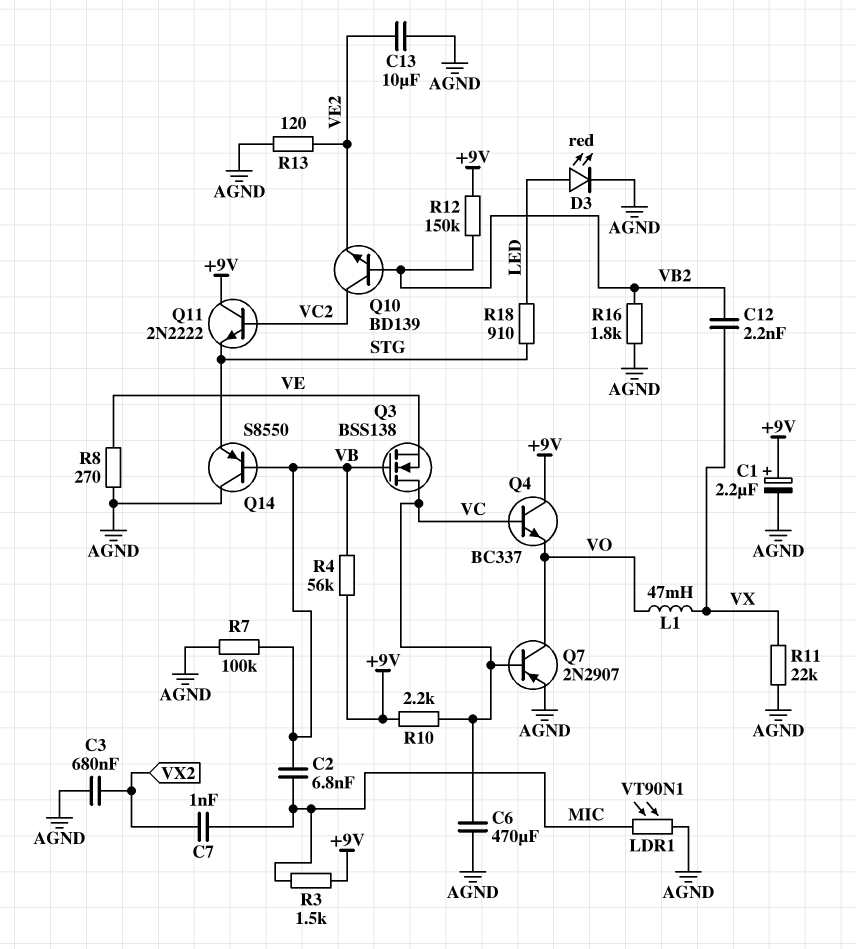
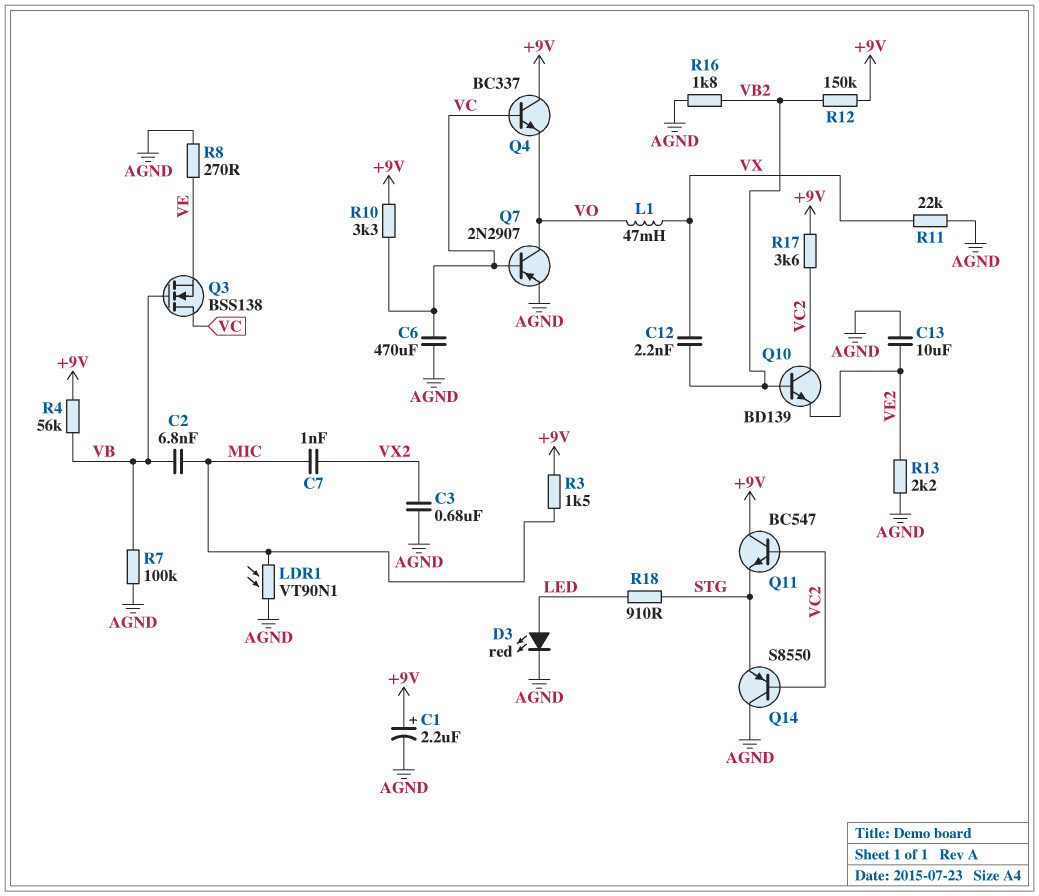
Q11: NPN 2N2222 (B VC2, C +9V, E STG) -> NPN BC547 (B VC2, C +9V, E STG)
Q14: PNP S8550 (B VB, C AGND, E STG) -> PNP S8550 (B VC2, C AGND, E STG)
R10: 2.2k (+9V, VC) -> 3.3k (+9V, VC)
R13: 120 (AGND, VE2) -> 2.2k (AGND, VE2)
R17: none -> 3.6k (+9V, VC2)

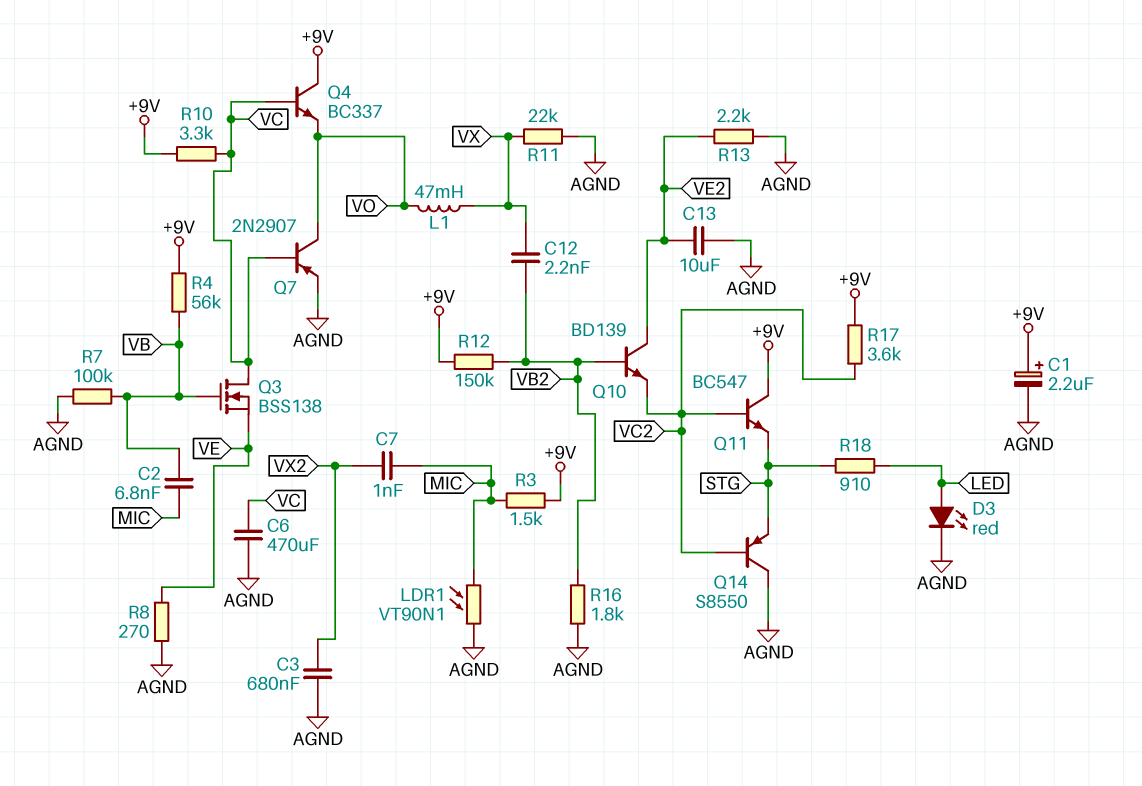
Q10: NPN BD139 (B VB2, C VC2, E VE2) -> NPN BD139 (B VB2, C VE2, E VC2)

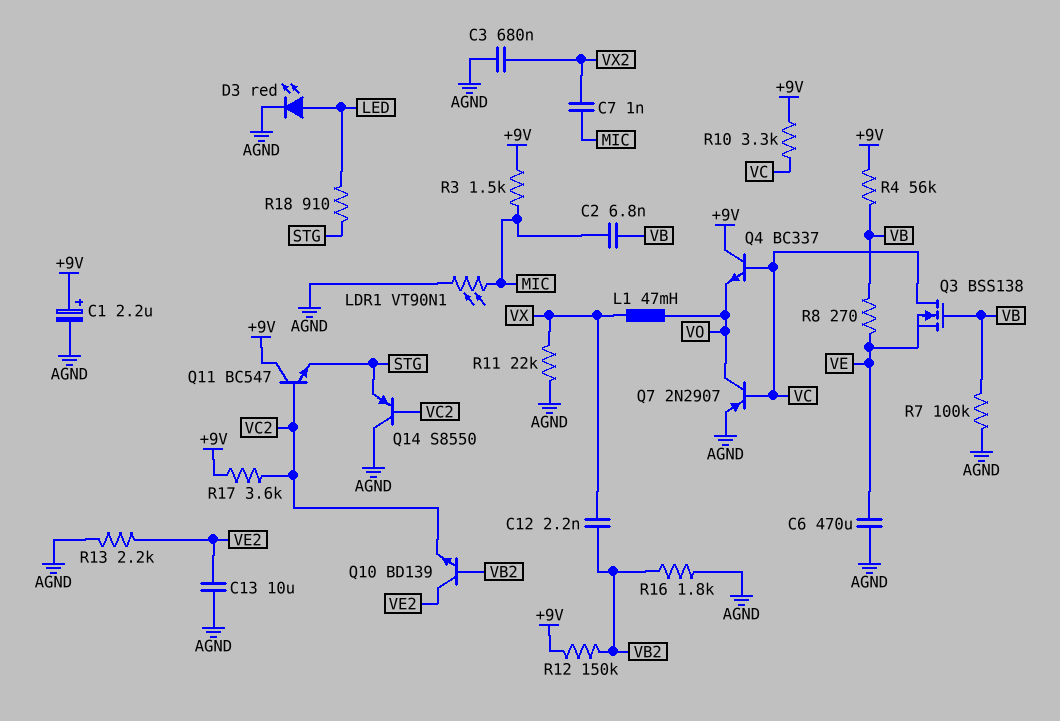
C6: 470uF (AGND, VC) -> 470uF (AGND, VE)
R8: 270 (AGND, VE) -> 270 (VB, VE)

